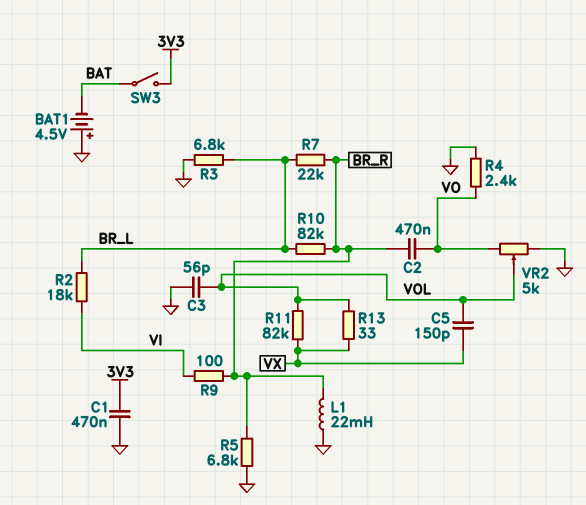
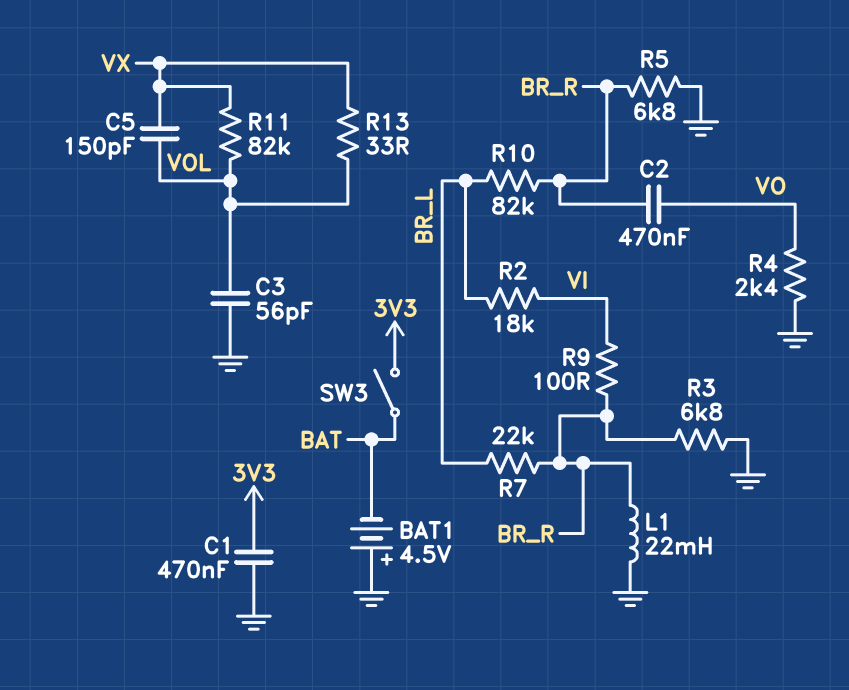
R3: 6.8k (BR_L, GND) -> 6.8k (BR_R, GND)
VR2: 5k (GND, VO, wiper VOL) -> none

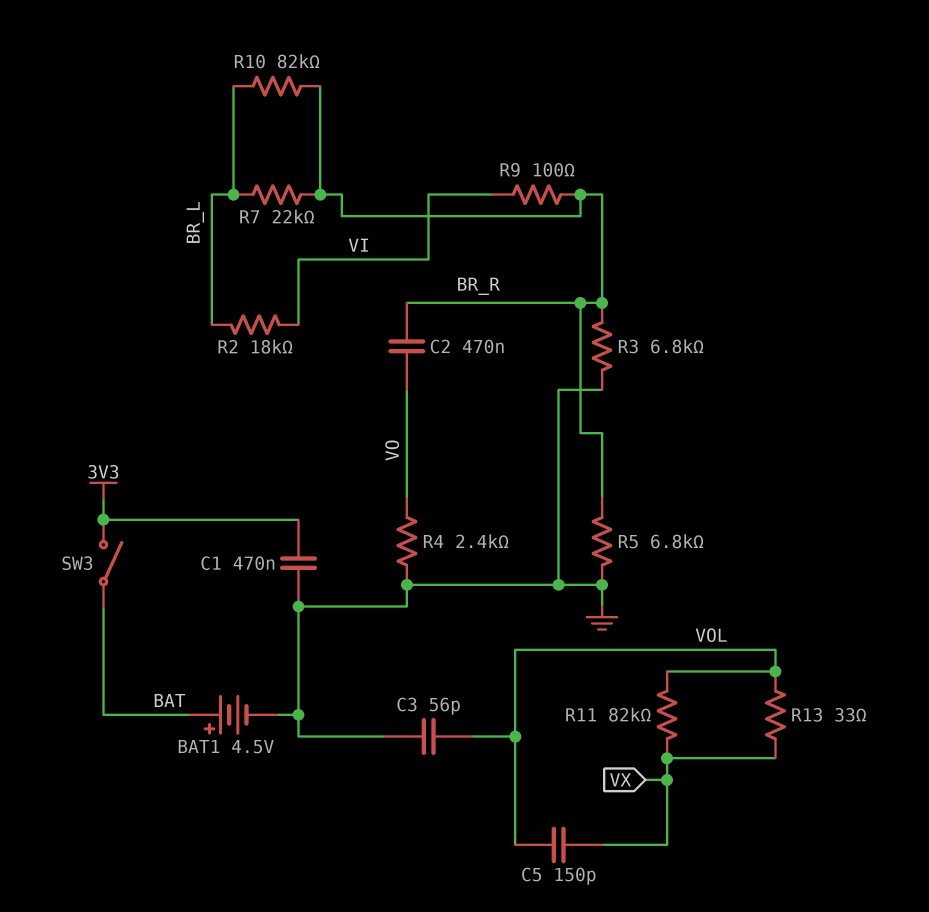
BAT1: 4.5V (plus GND, minus BAT) -> 4.5V (plus BAT, minus GND)
L1: 22mH (BR_R, GND) -> none

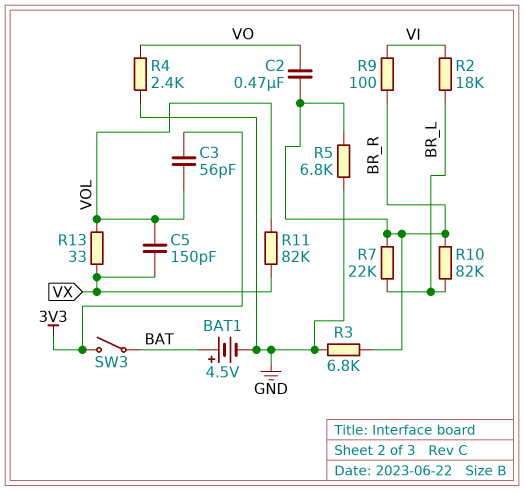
C1: 470nF (3V3, GND) -> none
C3: 56pF (GND, VOL) -> 56pF (3V3, VOL)

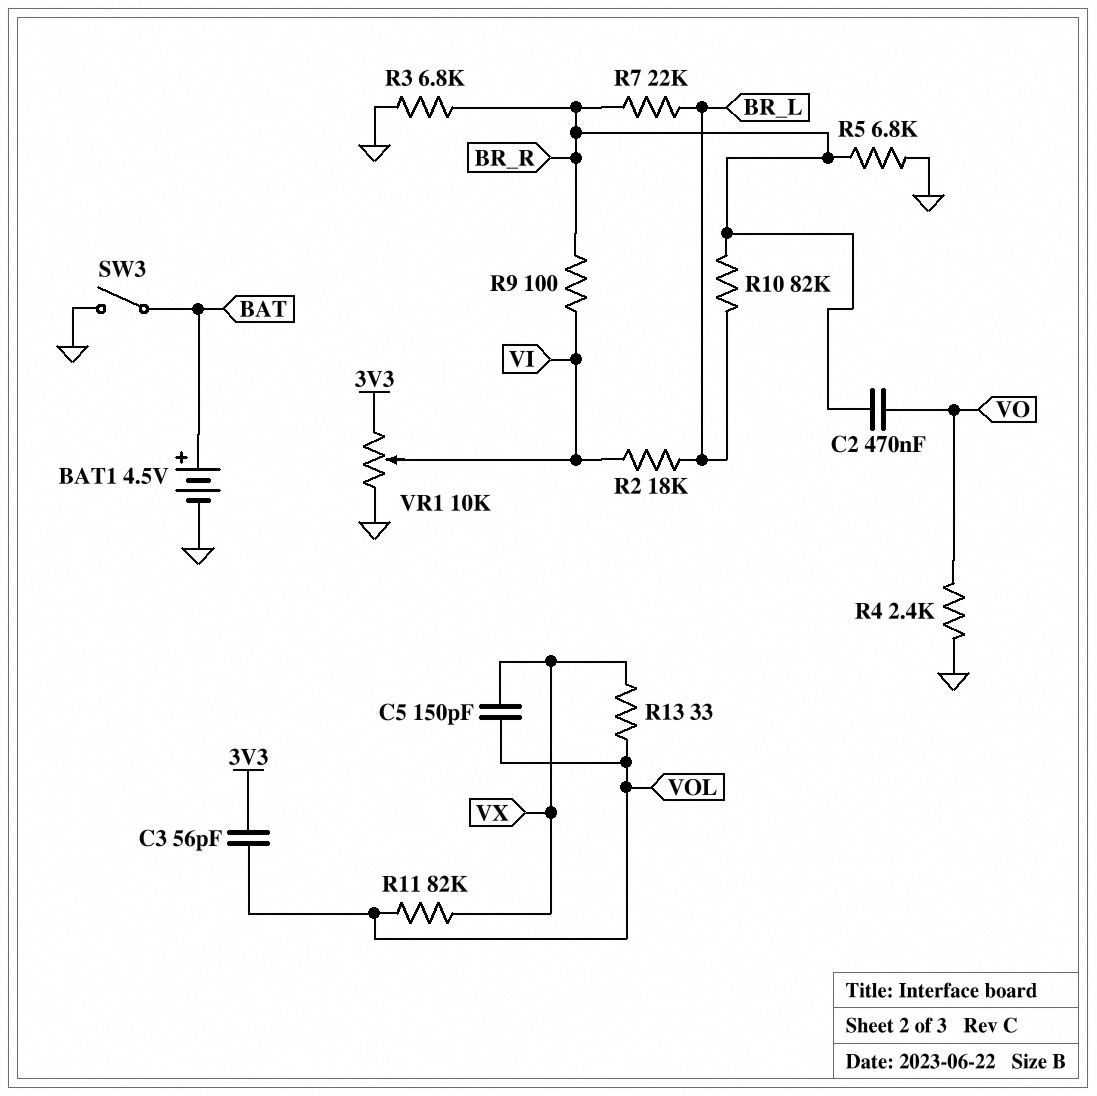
SW3: switch (3V3, BAT) -> switch (BAT, GND)
VR1: none -> 10k (3V3, GND, wiper VI)

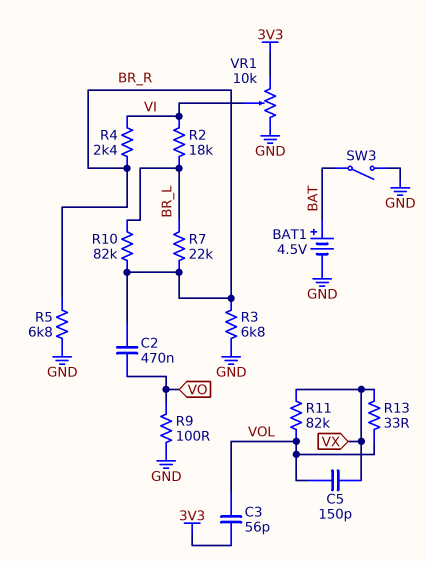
R4: 2.4k (GND, VO) -> 2.4k (BR_R, VI)
R9: 100 (BR_R, VI) -> 100 (GND, VO)

